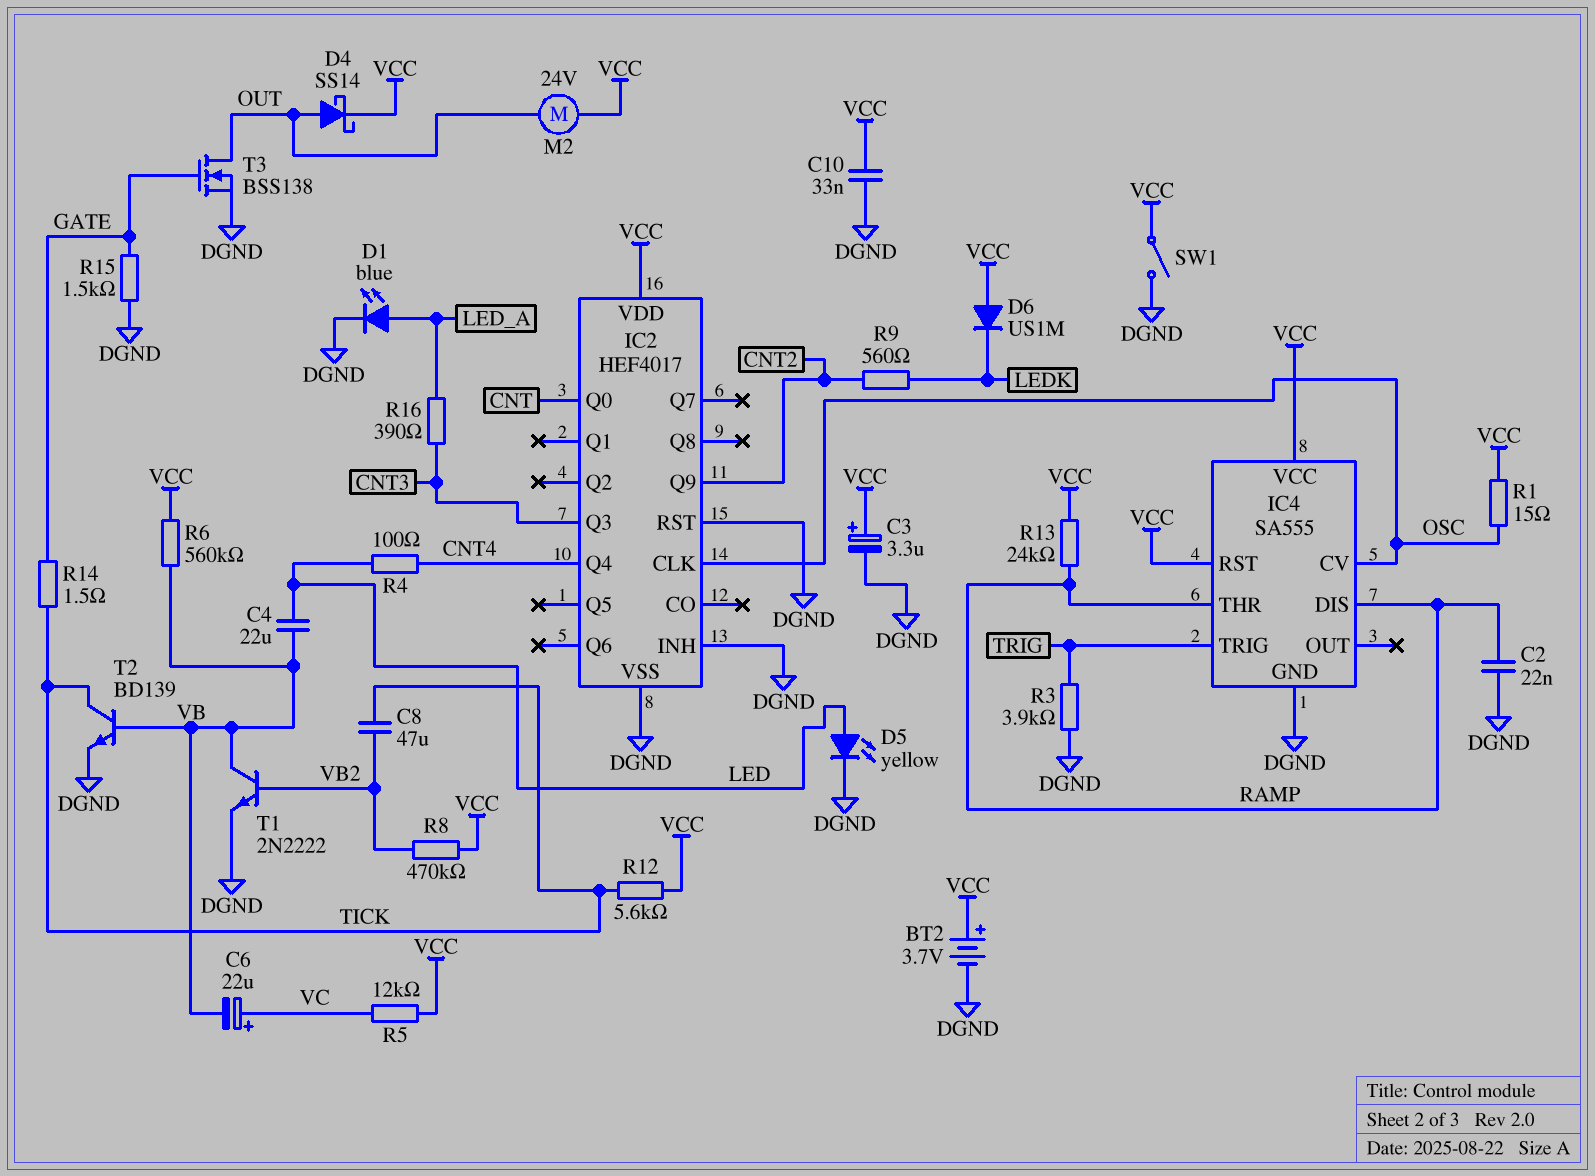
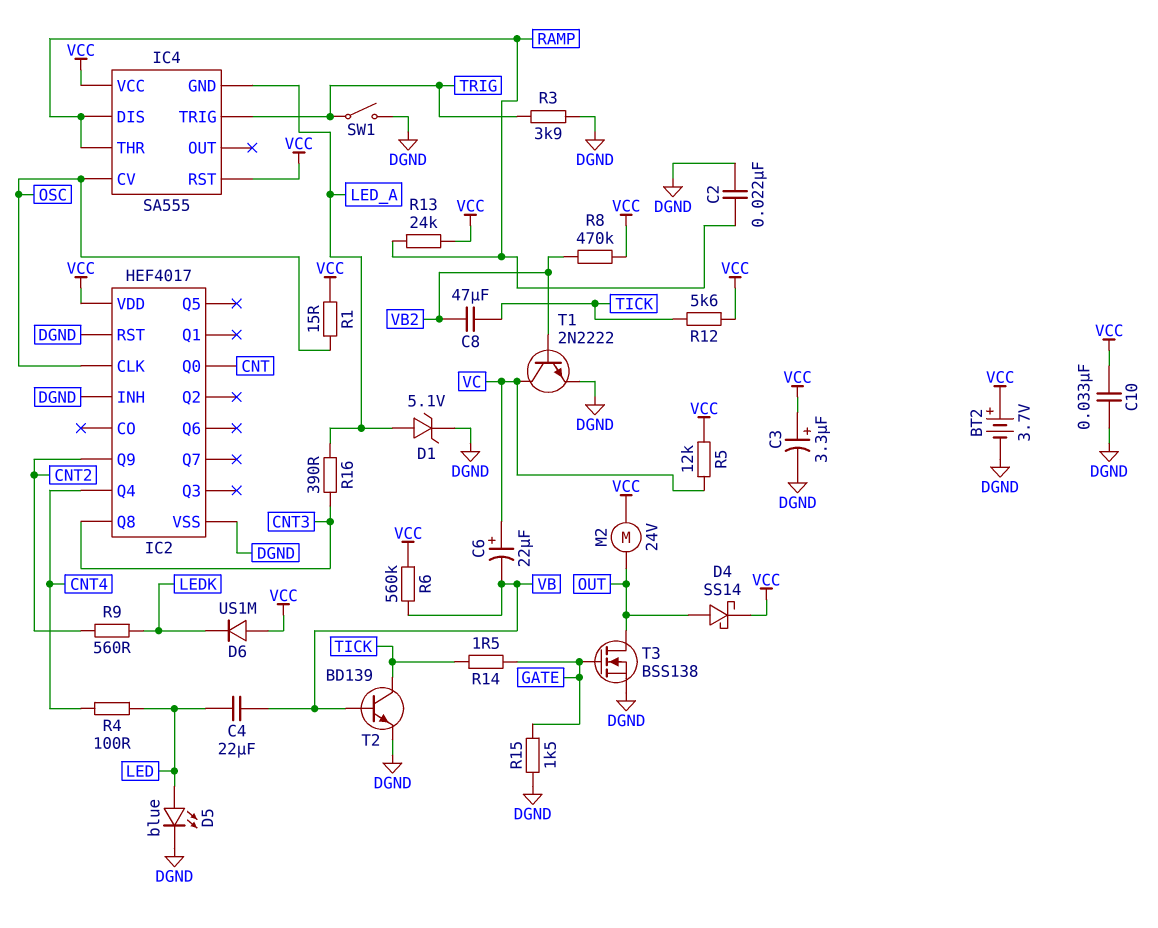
D1: LED blue (A LED_A, K DGND) -> zener 5.1V (A LED_A, K DGND)
D5: LED yellow (A LED, K DGND) -> LED blue (A LED, K DGND)
IC2 pin Q3: CNT3 -> none
IC2 pin Q8: none -> CNT3
IC4 pin GND: DGND -> LED_A
SW1: switch (DGND, VCC) -> switch (DGND, TRIG)
T1: NPN 2N2222 (B VB2, C VB, E DGND) -> NPN 2N2222 (B VB2, C VC, E DGND)

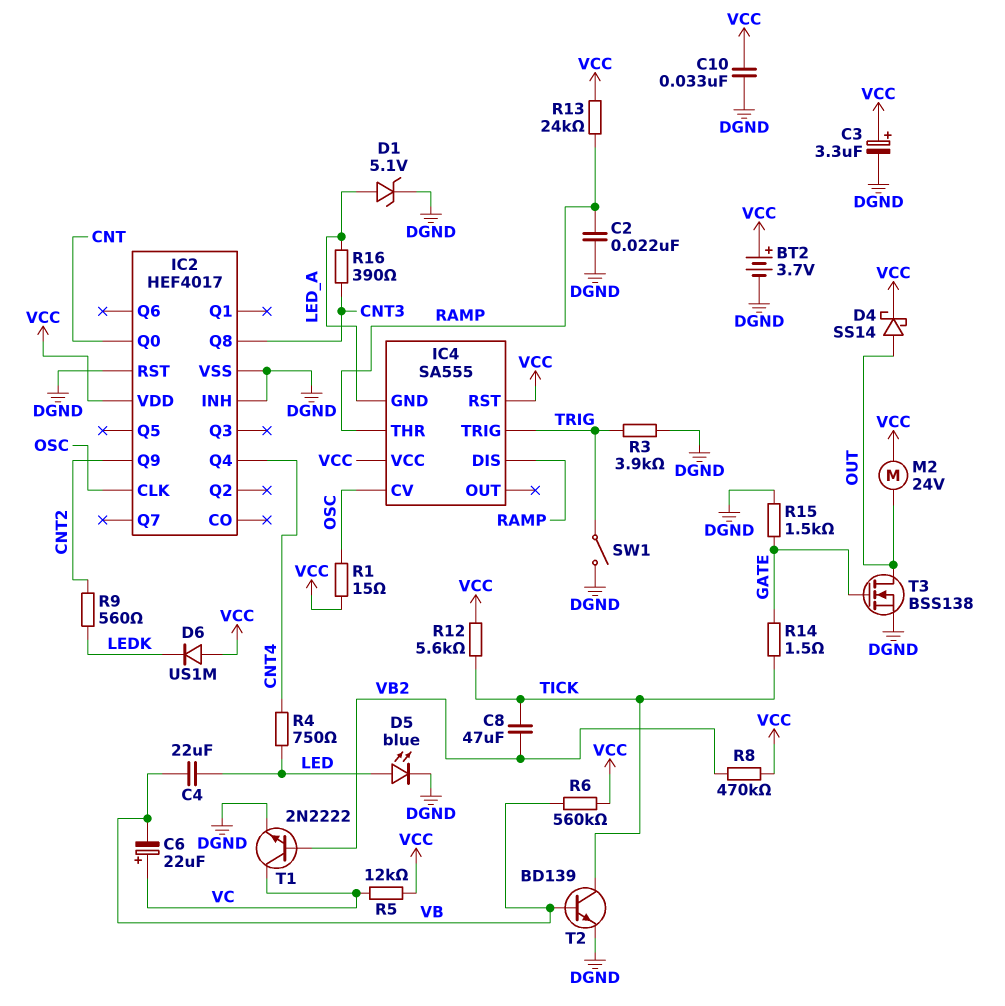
R4: 100 (CNT4, LED) -> 750 (CNT4, LED)

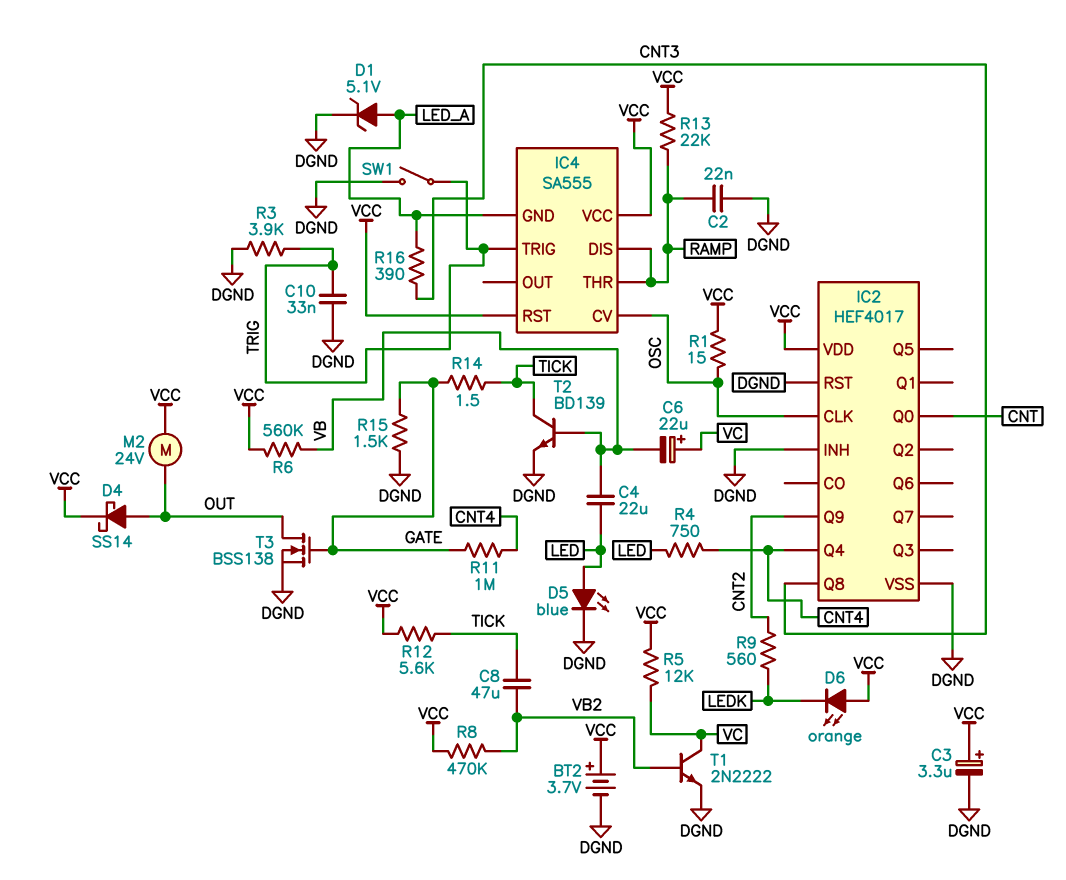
C10: 33nF (DGND, VCC) -> 33nF (DGND, TRIG)
D6: diode US1M (A VCC, K LEDK) -> LED orange (A VCC, K LEDK)
R11: none -> 1M (CNT4, GATE)
R13: 24k (RAMP, VCC) -> 22k (RAMP, VCC)

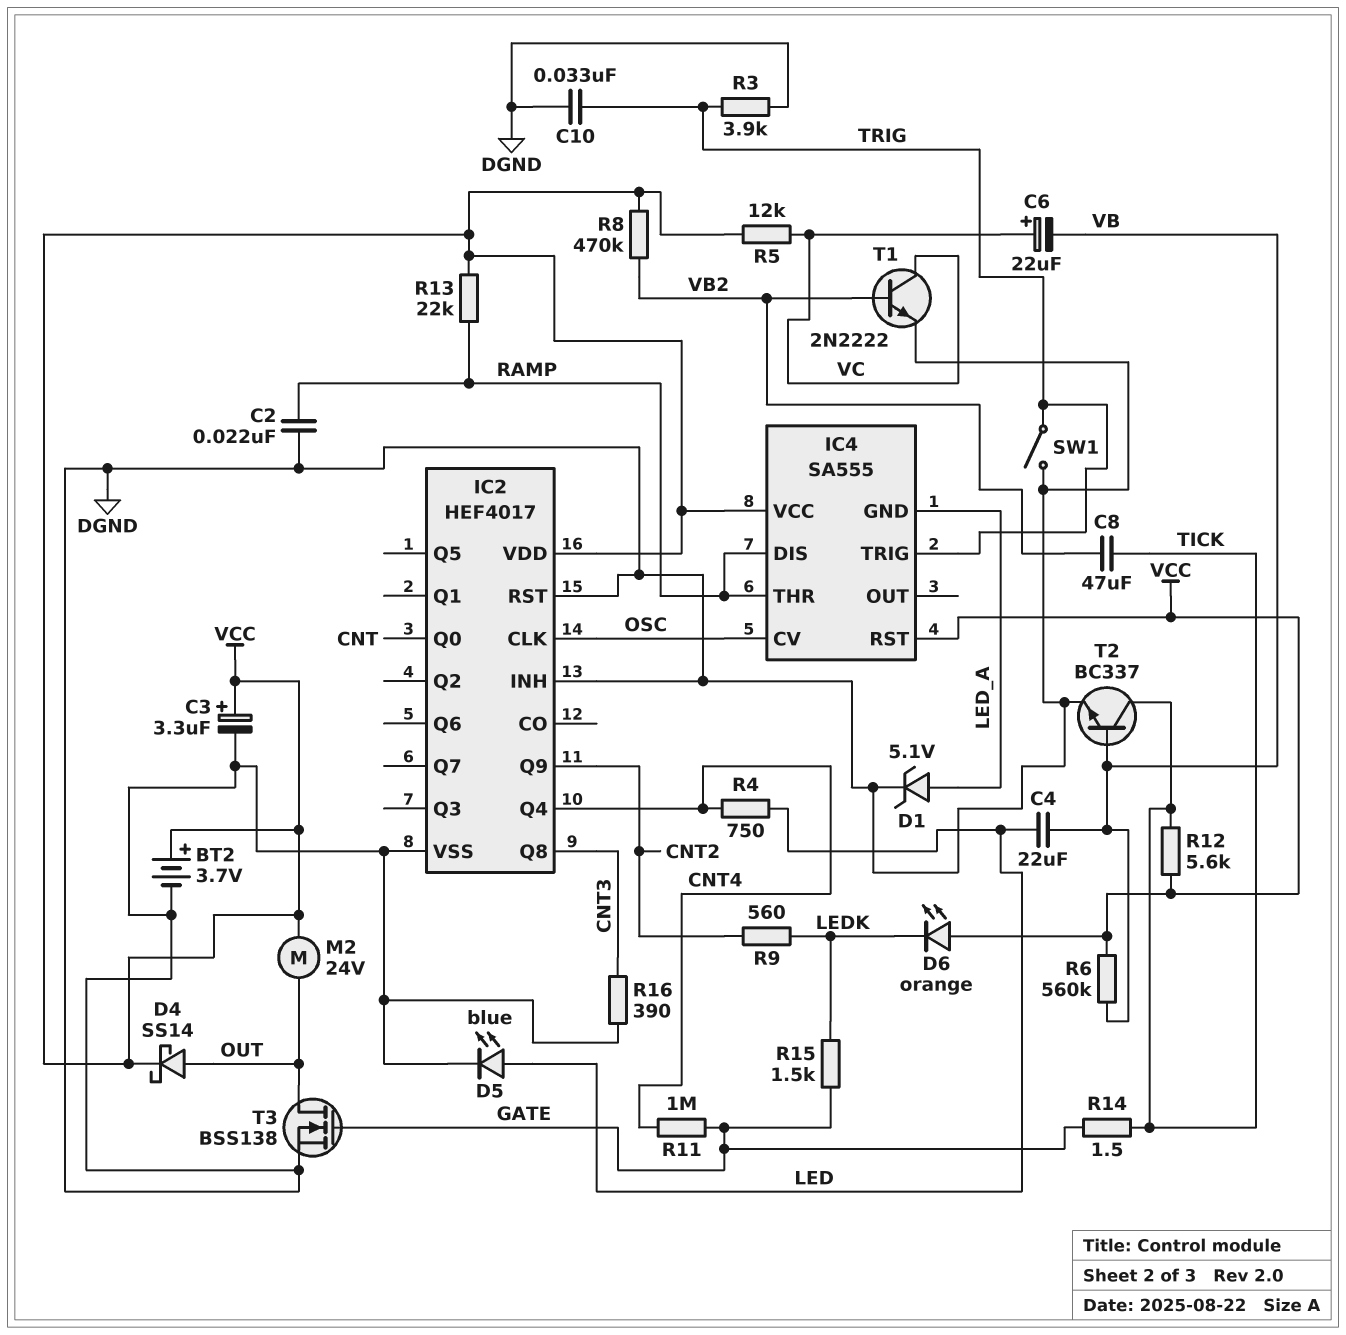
R1: 15 (OSC, VCC) -> none
R15: 1.5k (DGND, GATE) -> 1.5k (GATE, LEDK)
R16: 390 (CNT3, LED_A) -> 390 (CNT3, DGND)
T2: NPN BD139 (B VB, C TICK, E DGND) -> NPN BC337 (B VB, C TICK, E DGND)

